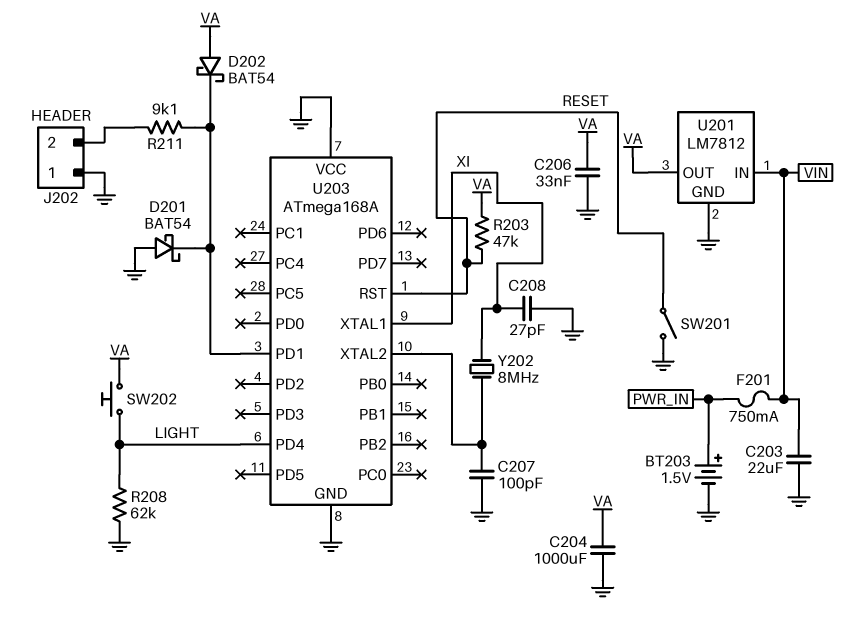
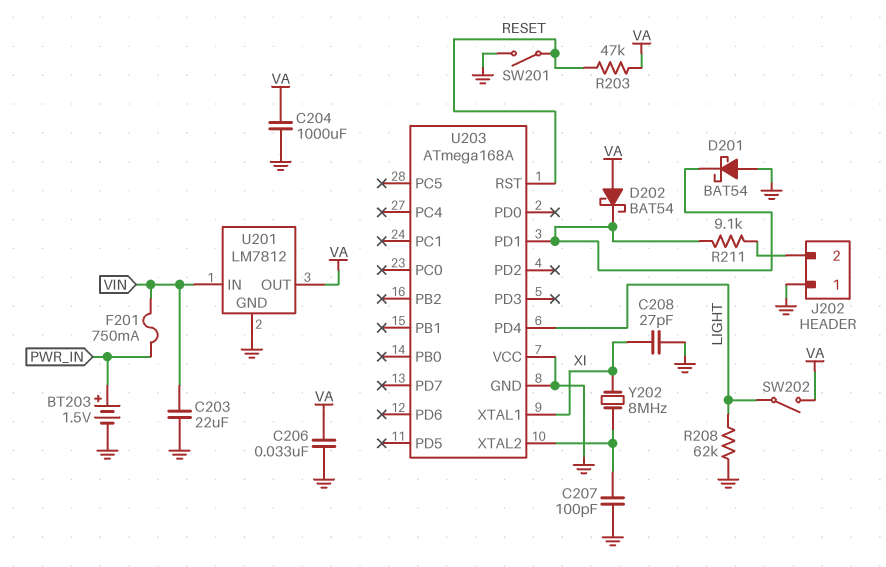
SW202: button (LIGHT, VA) -> switch (LIGHT, VA)

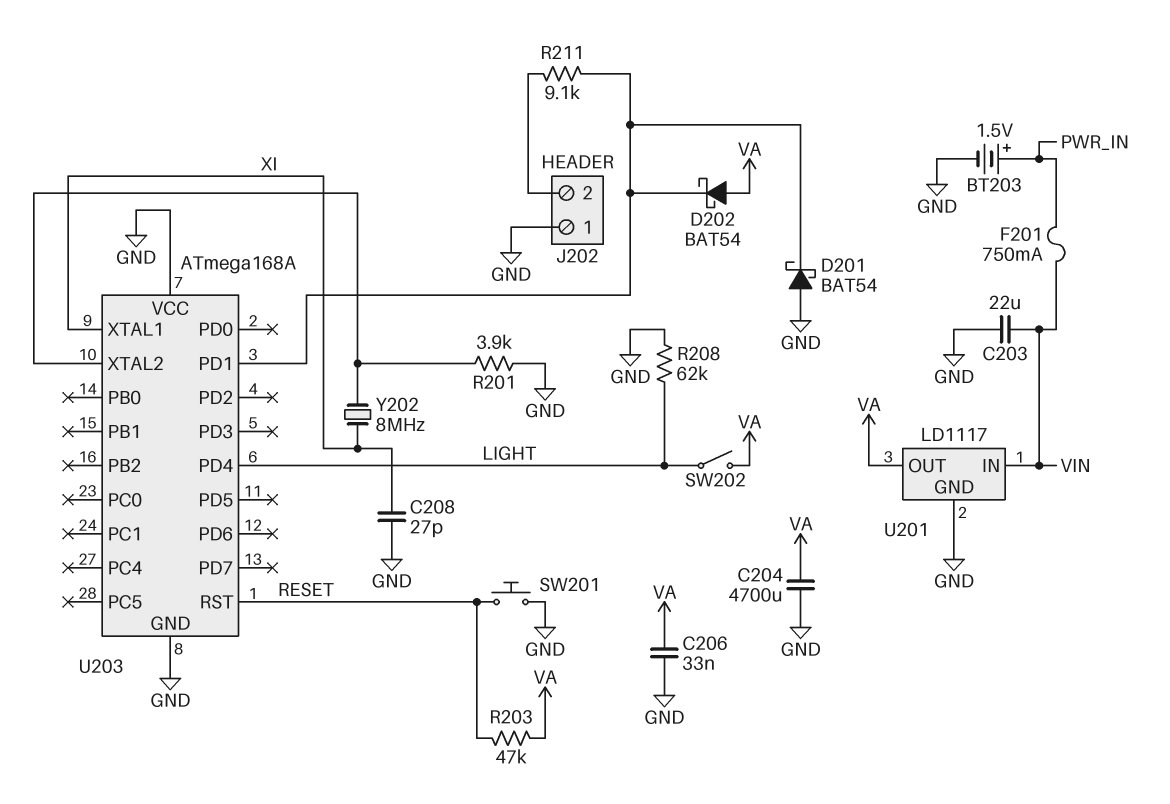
C204: 1000uF (GND, VA) -> 4700uF (GND, VA)
C207: 100pF (GND, U203/XTAL2) -> none
R201: none -> 3.9k (GND, U203/XTAL2)
SW201: switch (GND, RESET) -> button (GND, RESET)
U201: LM7812 -> LD1117

